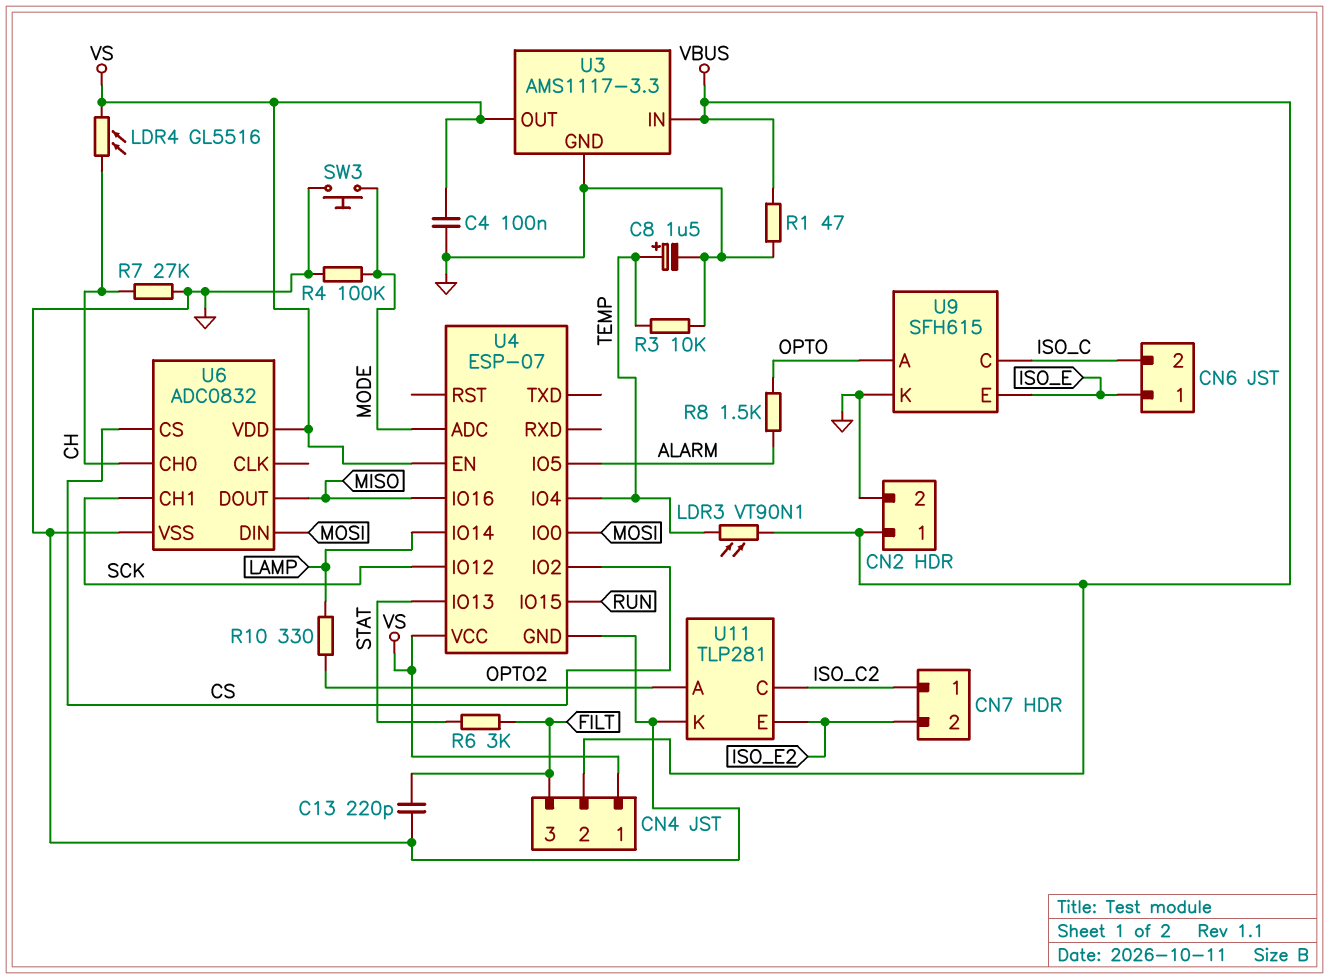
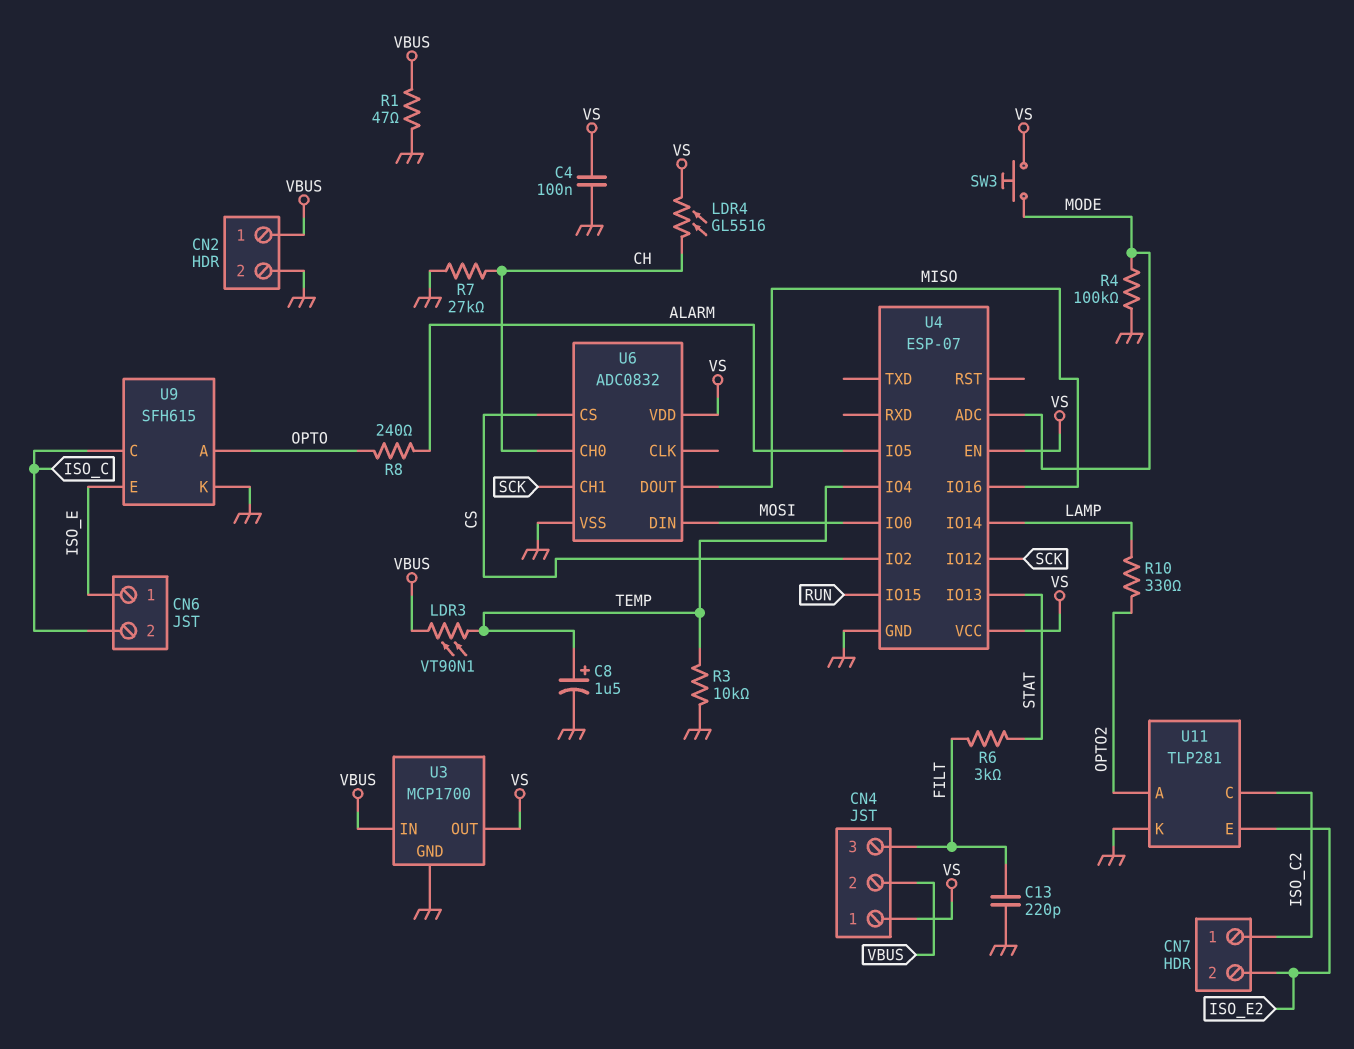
R8: 1.5k (ALARM, OPTO) -> 240 (ALARM, OPTO)
SW3: button (GND, MODE) -> button (MODE, VS)
U3: AMS1117-3.3 -> MCP1700

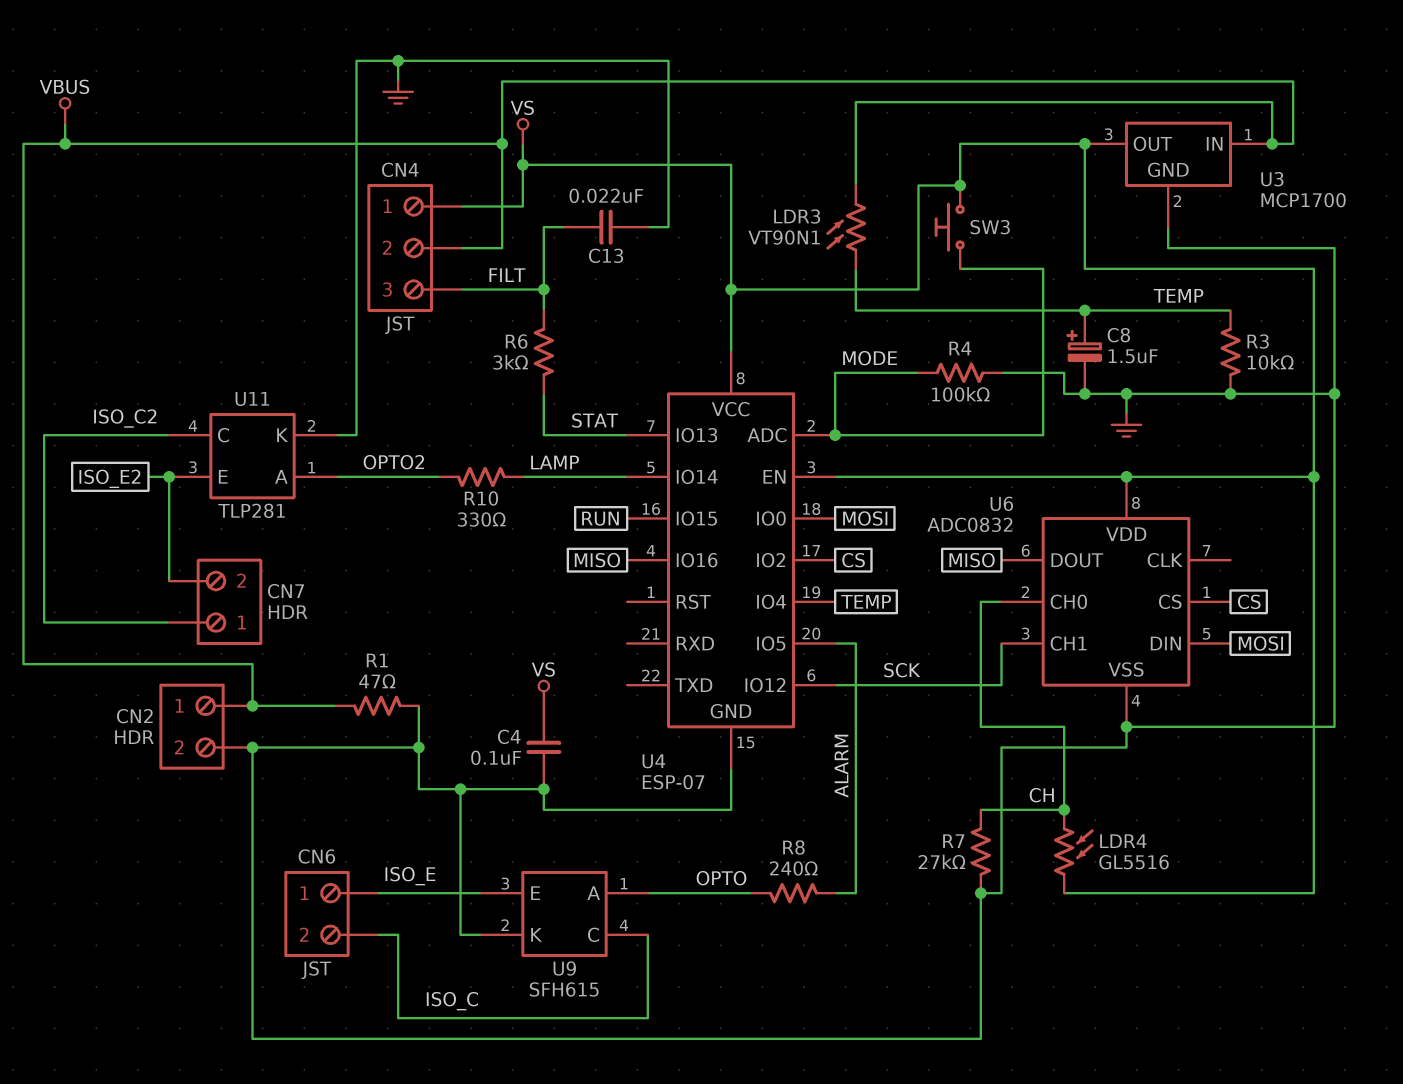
C13: 220pF (FILT, GND) -> 22nF (FILT, GND)

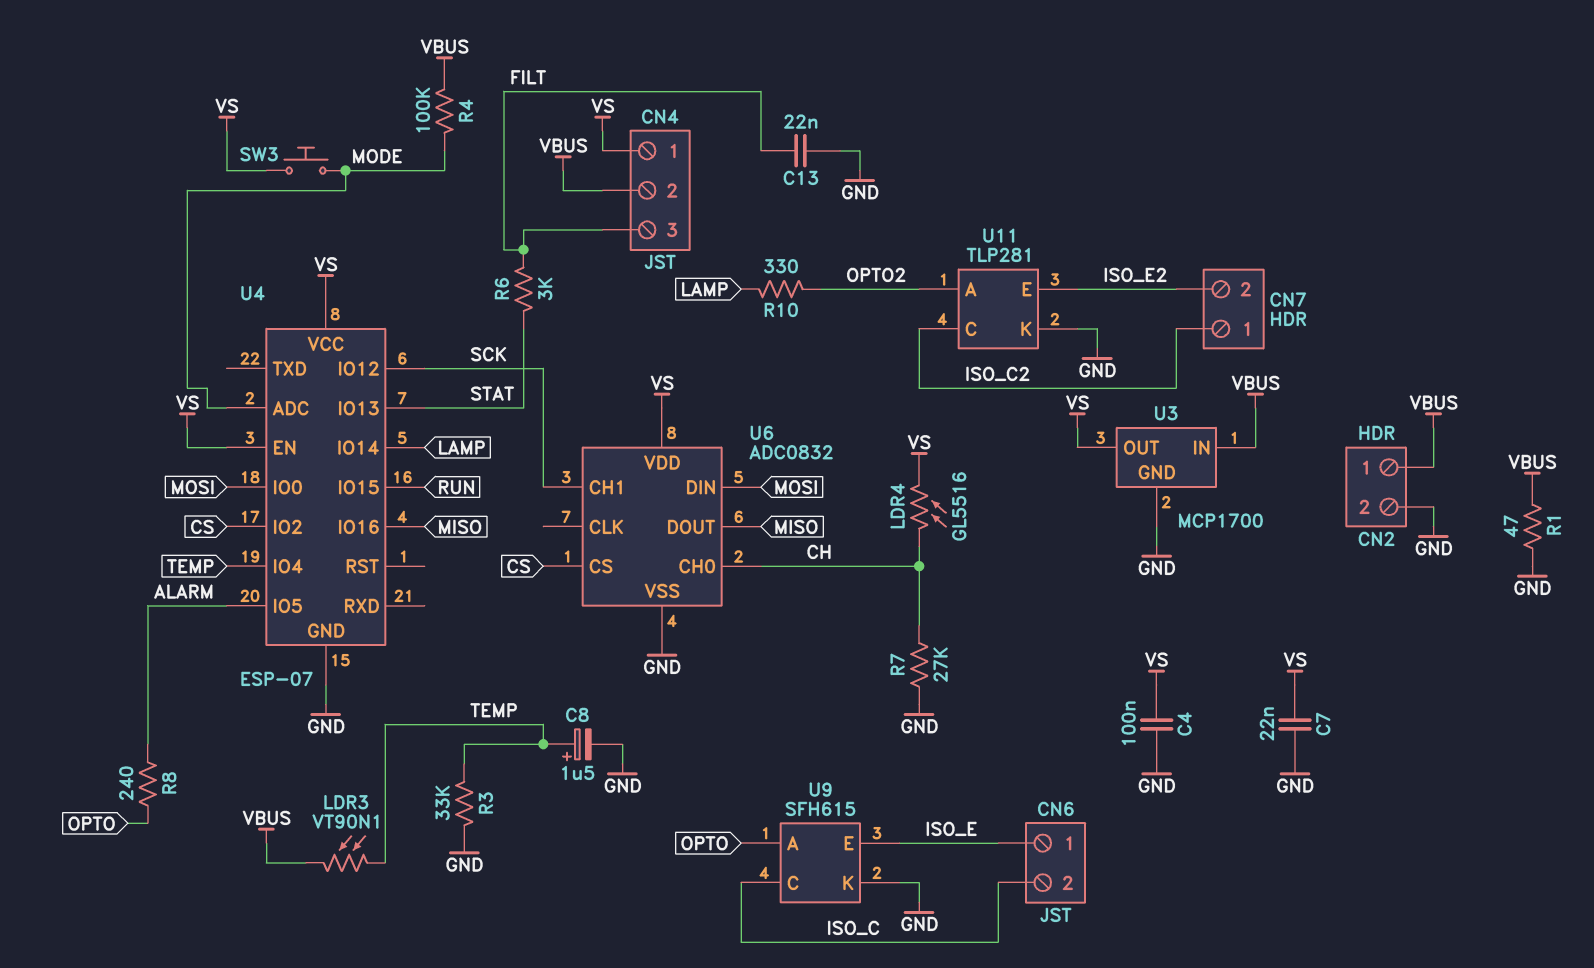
C7: none -> 22nF (GND, VS)
R3: 10k (GND, TEMP) -> 33k (GND, TEMP)
R4: 100k (GND, MODE) -> 100k (MODE, VBUS)

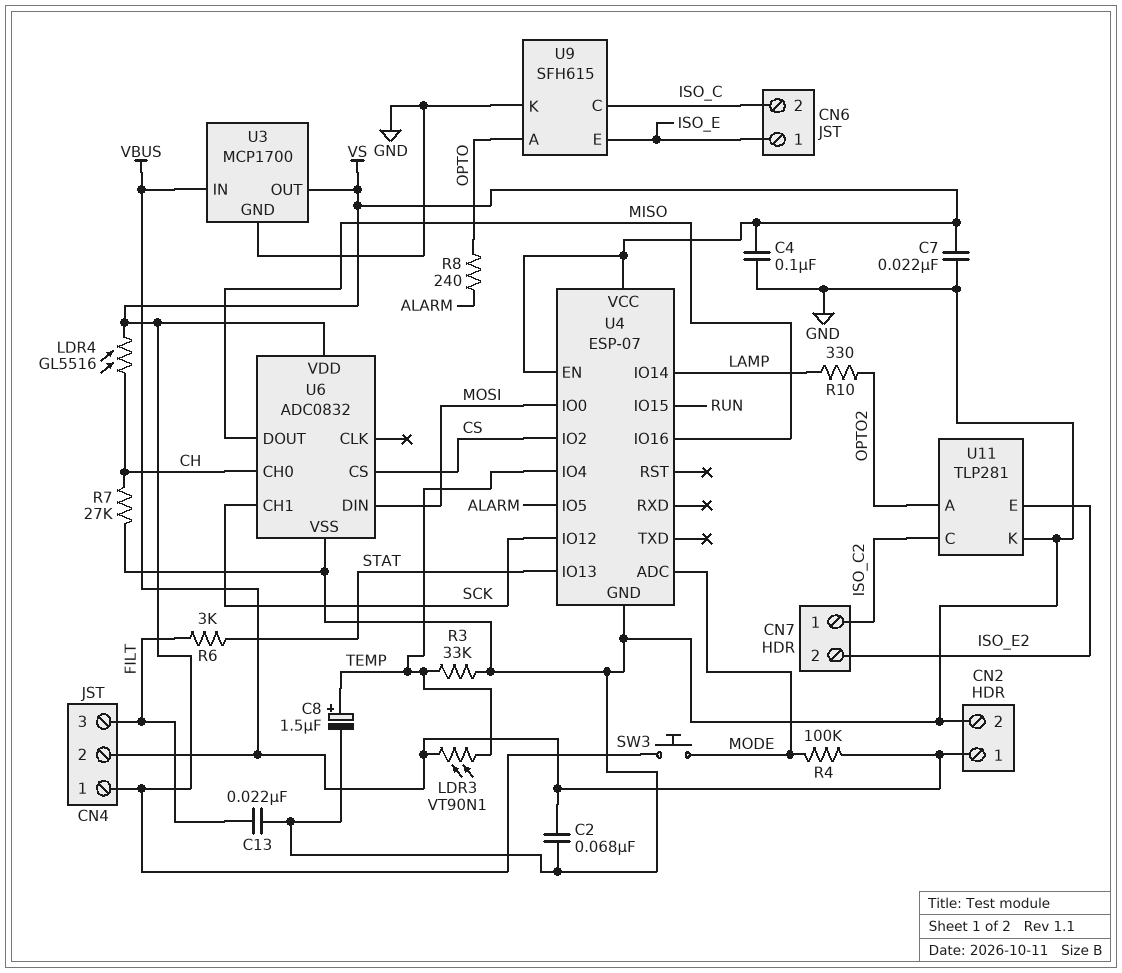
C2: none -> 68nF (GND, VBUS)
R1: 47 (GND, VBUS) -> none

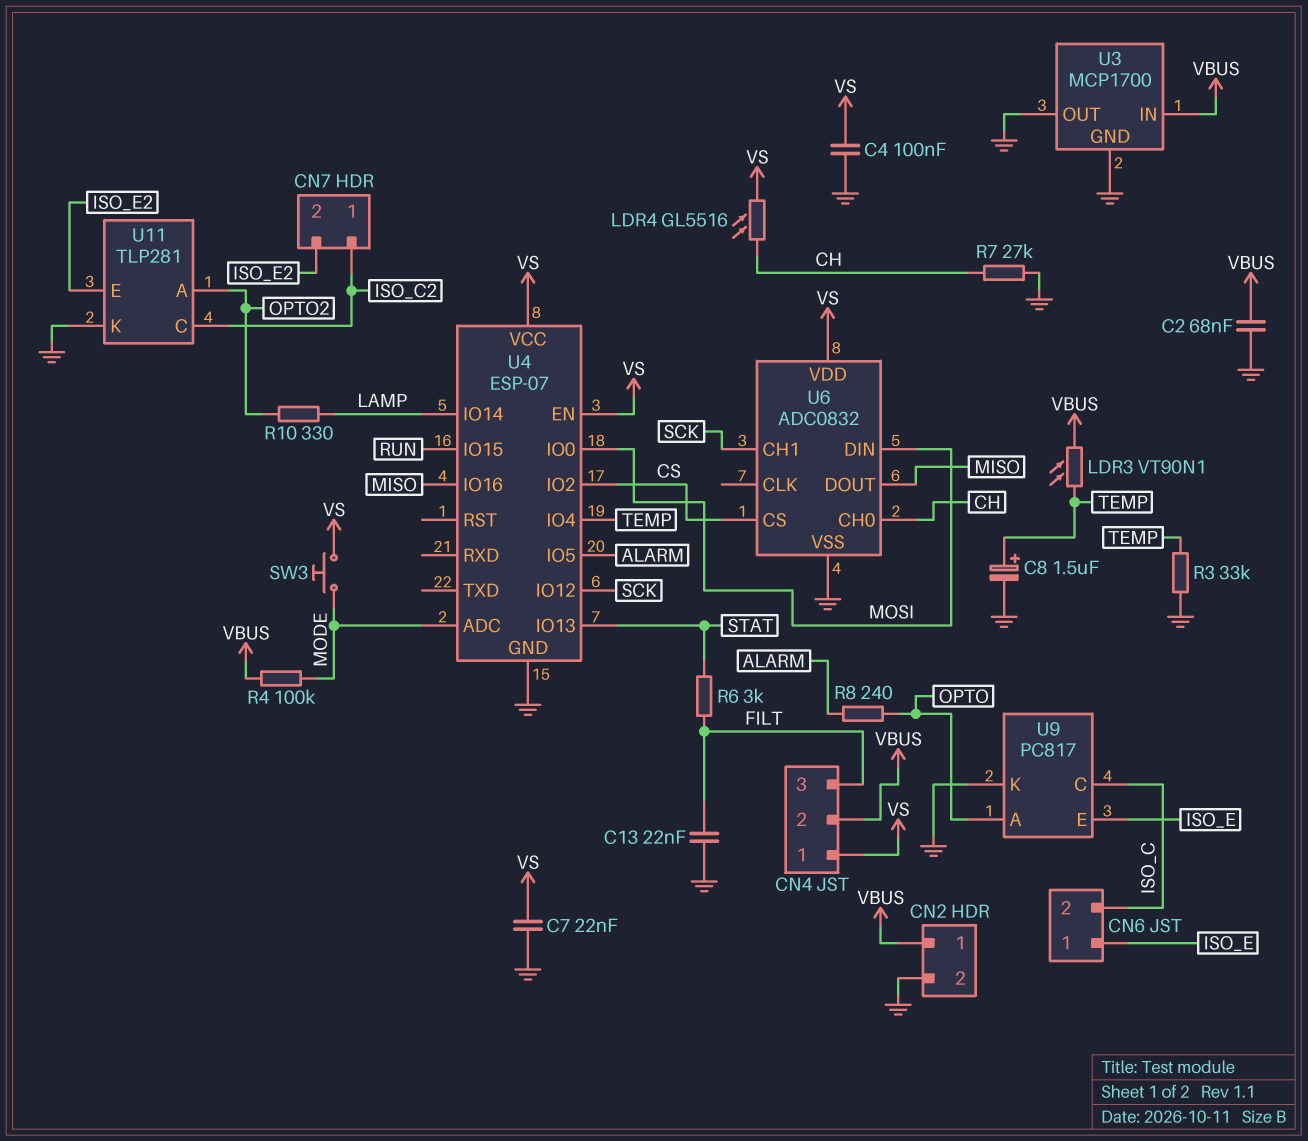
U3 pin OUT: VS -> GND
U9: SFH615 -> PC817

